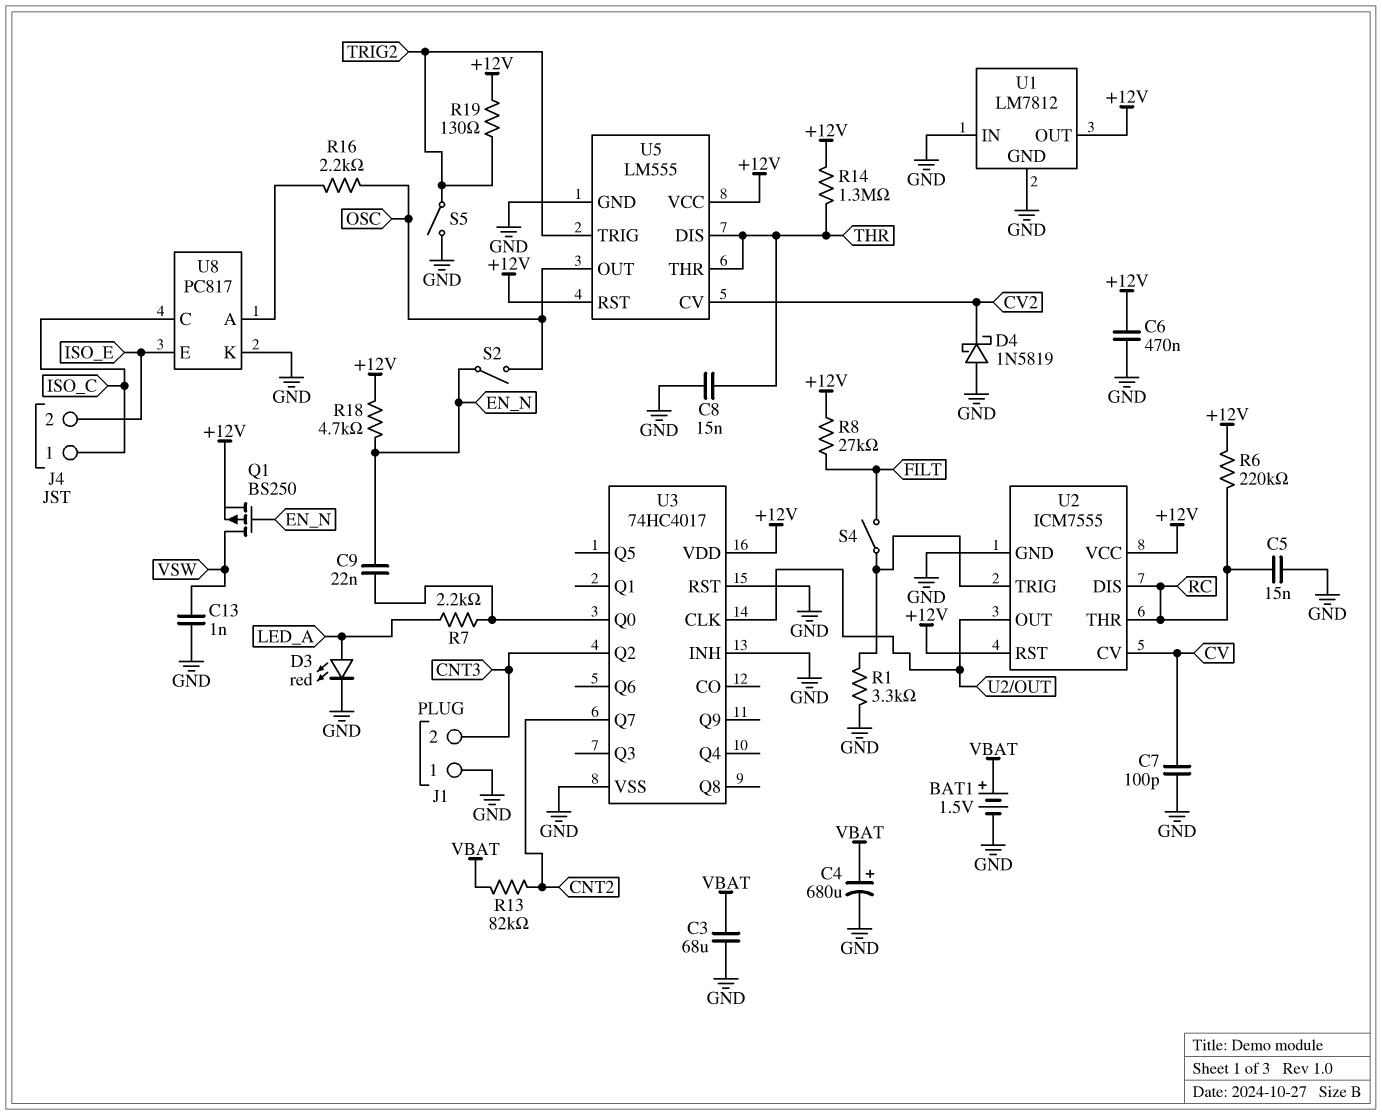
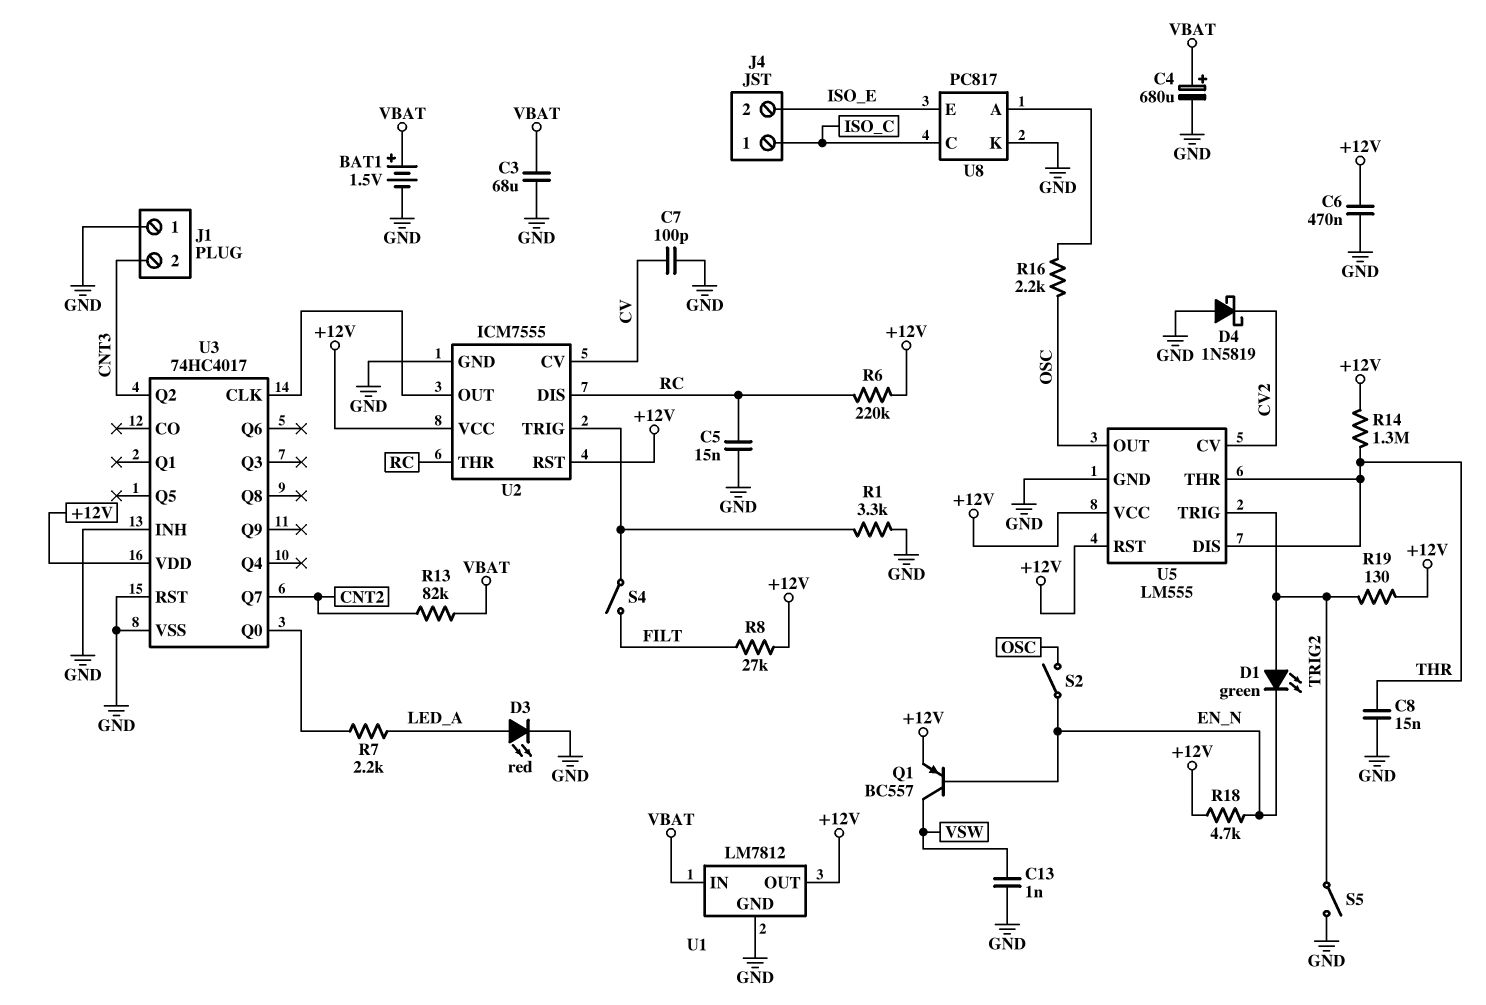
C9: 22nF (EN_N, U3/Q0) -> none
D1: none -> LED green (A TRIG2, K EN_N)
Q1: PMOS BS250 (G EN_N, D VSW, S +12V) -> PNP BC557 (B EN_N, C VSW, E +12V)
U1 pin IN: GND -> VBAT

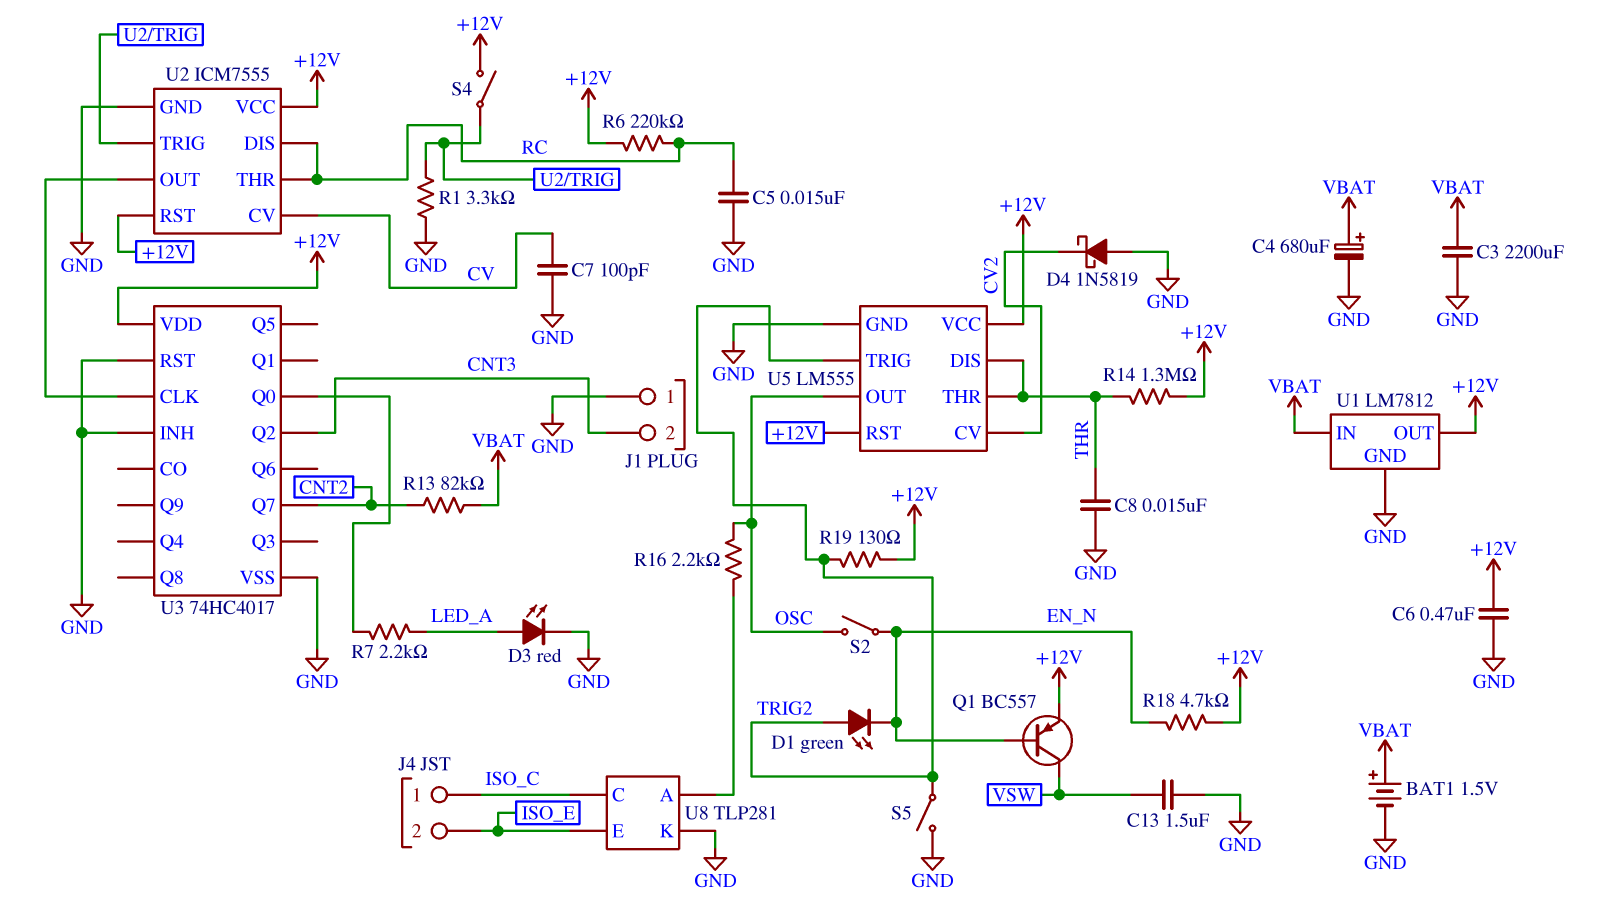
C3: 68uF (GND, VBAT) -> 2200uF (GND, VBAT)
C13: 1nF (GND, VSW) -> 1.5uF (GND, VSW)
R8: 27k (+12V, FILT) -> none
S4: switch (FILT, U2/TRIG) -> switch (+12V, U2/TRIG)
U8: PC817 -> TLP281

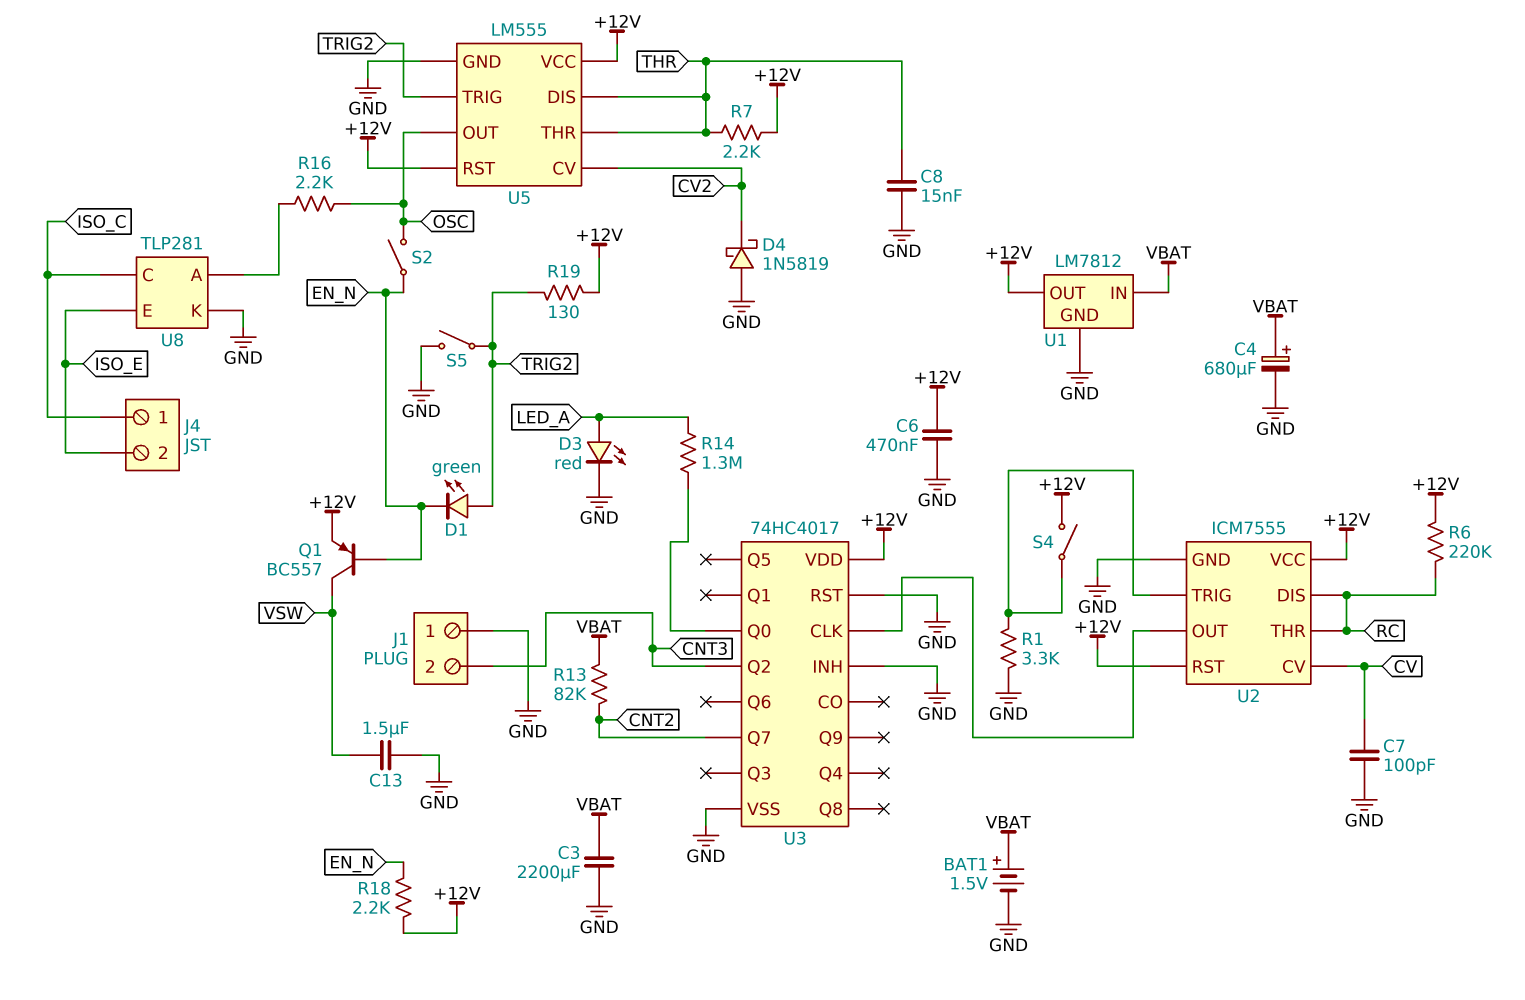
C5: 15nF (GND, RC) -> none
R7: 2.2k (LED_A, U3/Q0) -> 2.2k (+12V, THR)
R14: 1.3M (+12V, THR) -> 1.3M (LED_A, U3/Q0)
R18: 4.7k (+12V, EN_N) -> 2.2k (+12V, EN_N)

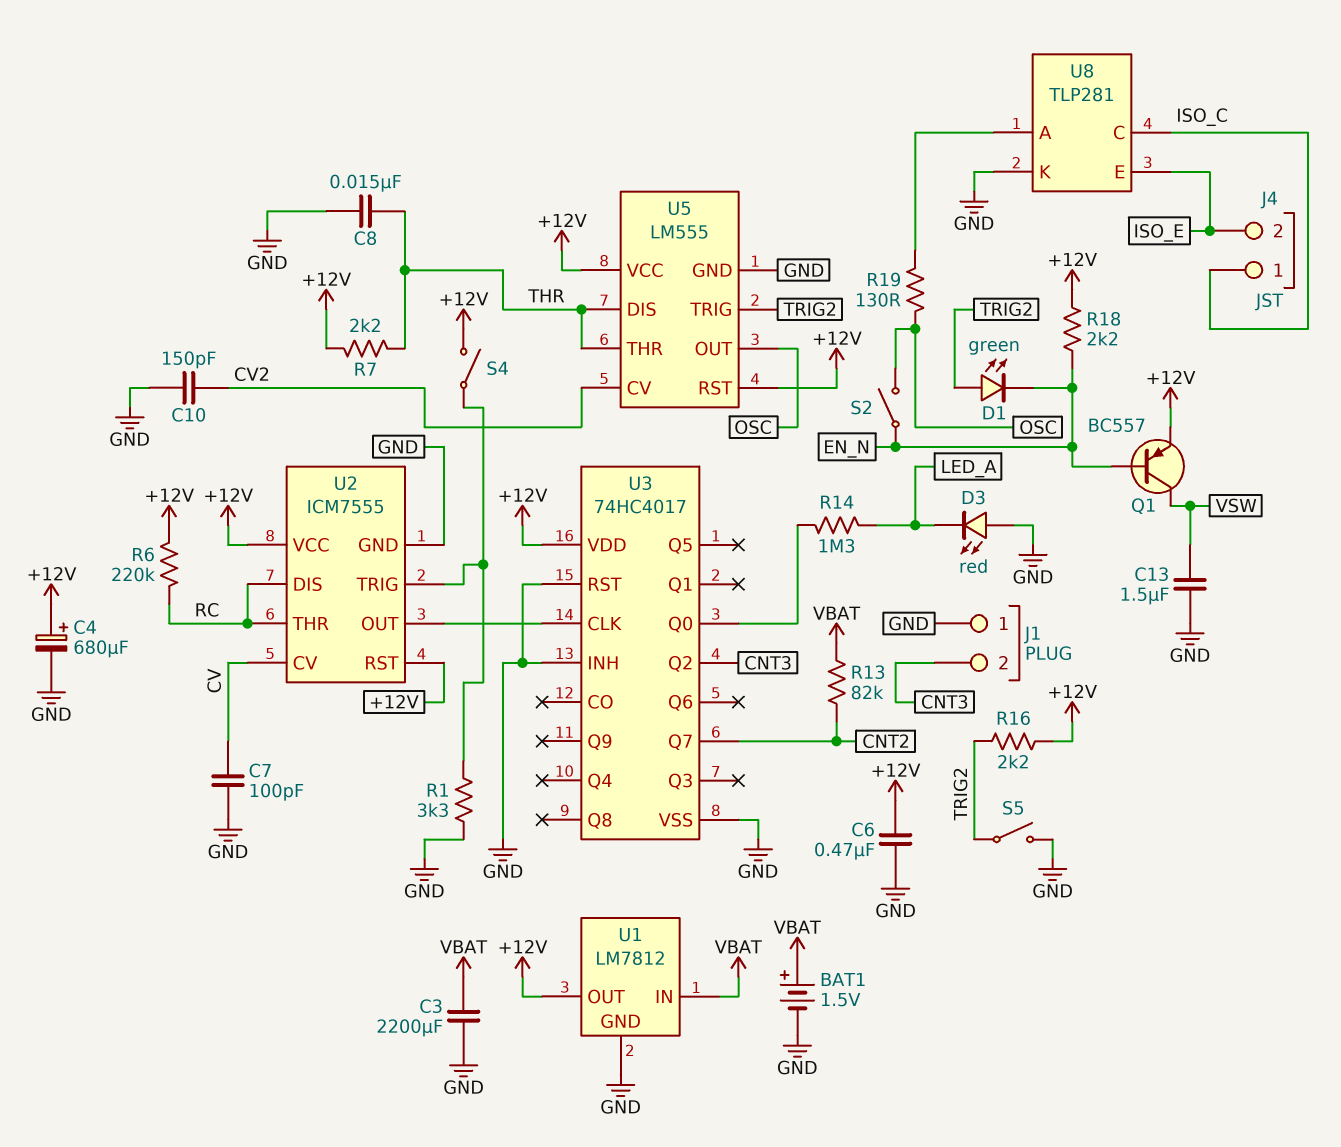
C4: 680uF (plus VBAT, minus GND) -> 680uF (plus +12V, minus GND)
C10: none -> 150pF (CV2, GND)
D3: LED red (A LED_A, K GND) -> LED red (A GND, K LED_A)
D4: schottky 1N5819 (A GND, K CV2) -> none
R16: 2.2k (OSC, U8/A) -> 2.2k (+12V, TRIG2)
R19: 130 (+12V, TRIG2) -> 130 (OSC, U8/A)

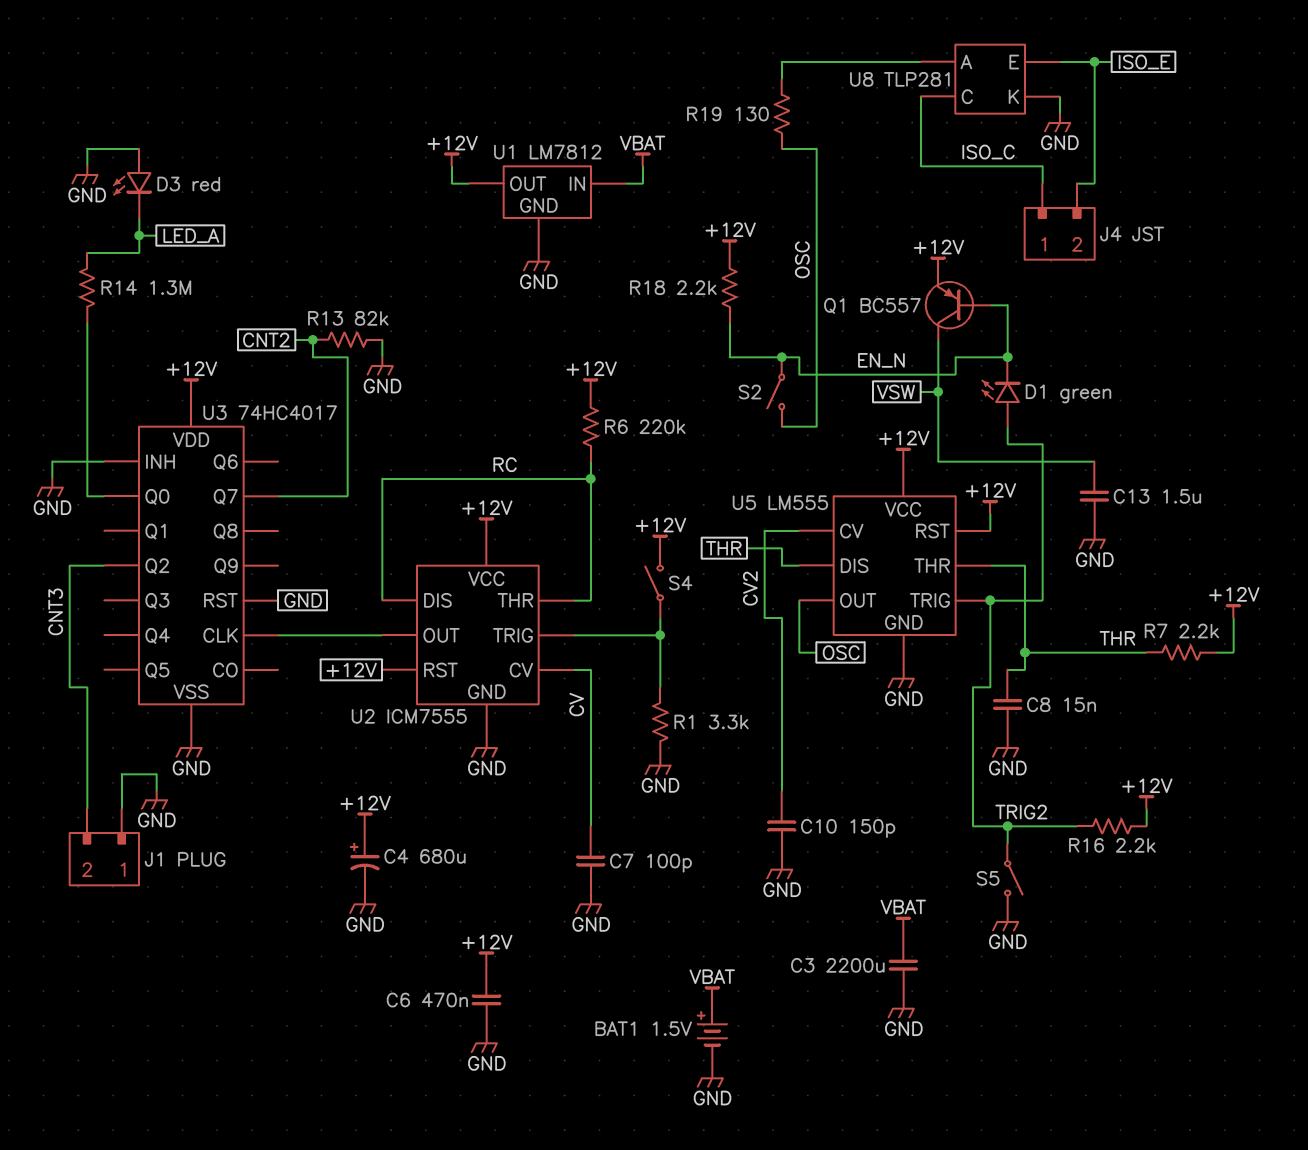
R13: 82k (CNT2, VBAT) -> 82k (CNT2, GND)

